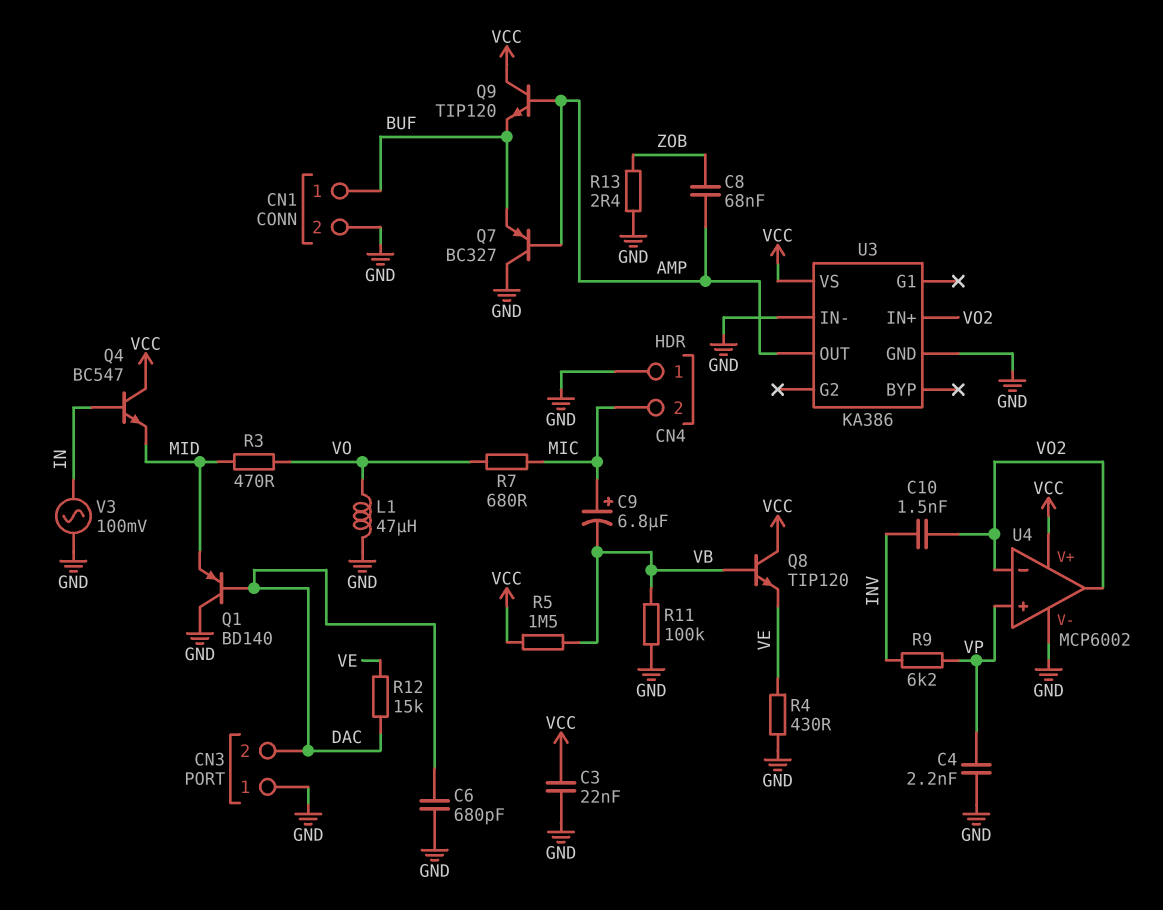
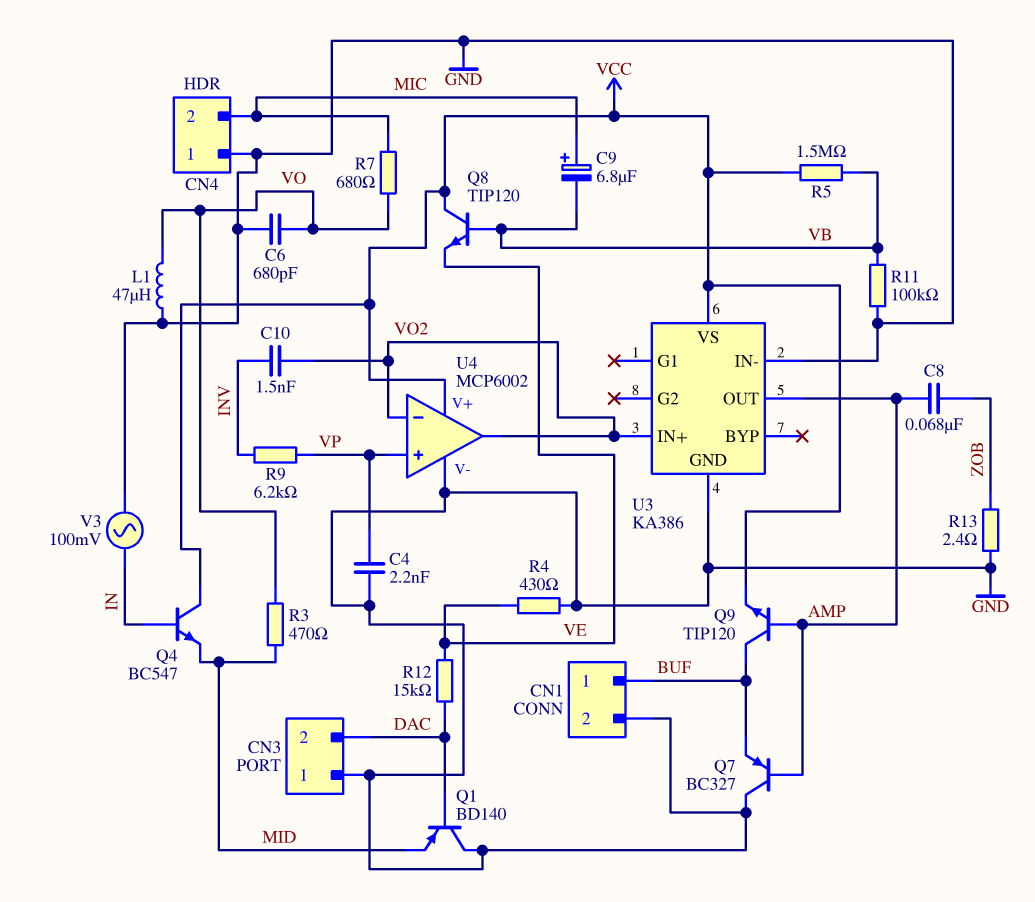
C3: 22nF (GND, VCC) -> none
C6: 680pF (DAC, GND) -> 680pF (GND, VO)
Q9: NPN TIP120 (B AMP, C VCC, E BUF) -> NPN TIP120 (B AMP, C BUF, E VCC)

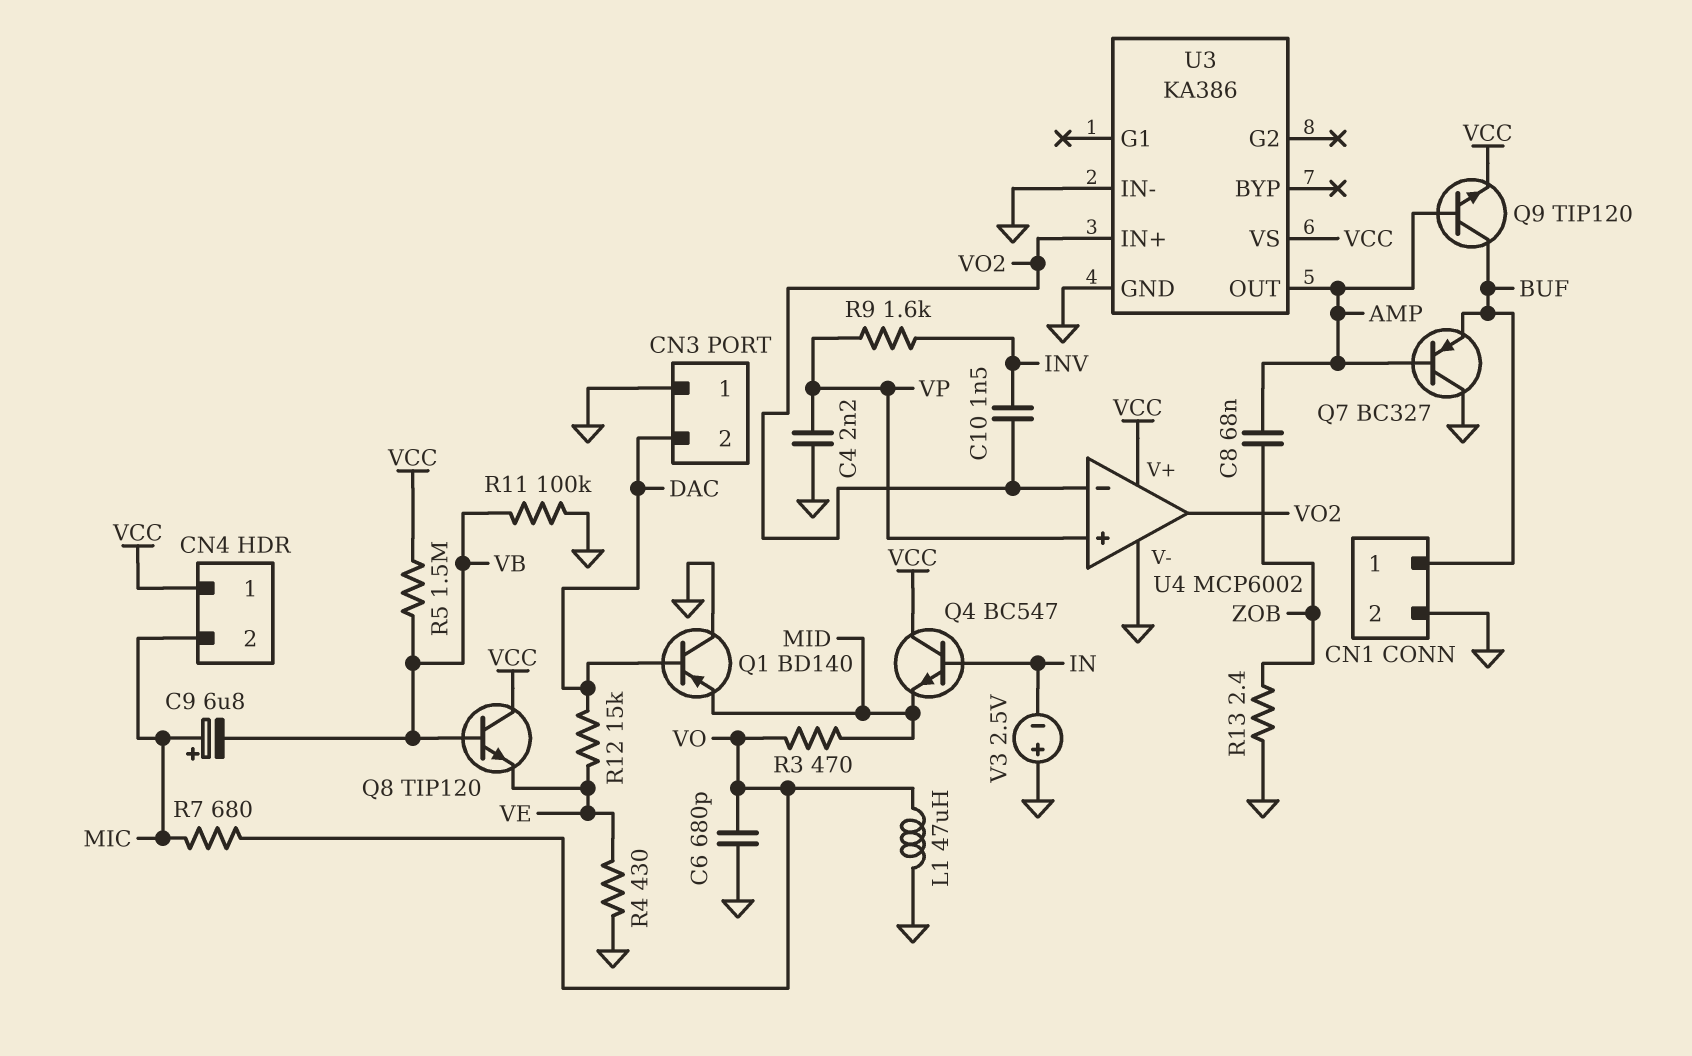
CN4 pin 1: GND -> VCC
R9: 6.2k (INV, VP) -> 1.6k (INV, VP)
V3: AC 100mV (GND, IN) -> 2.5V (plus GND, minus IN)

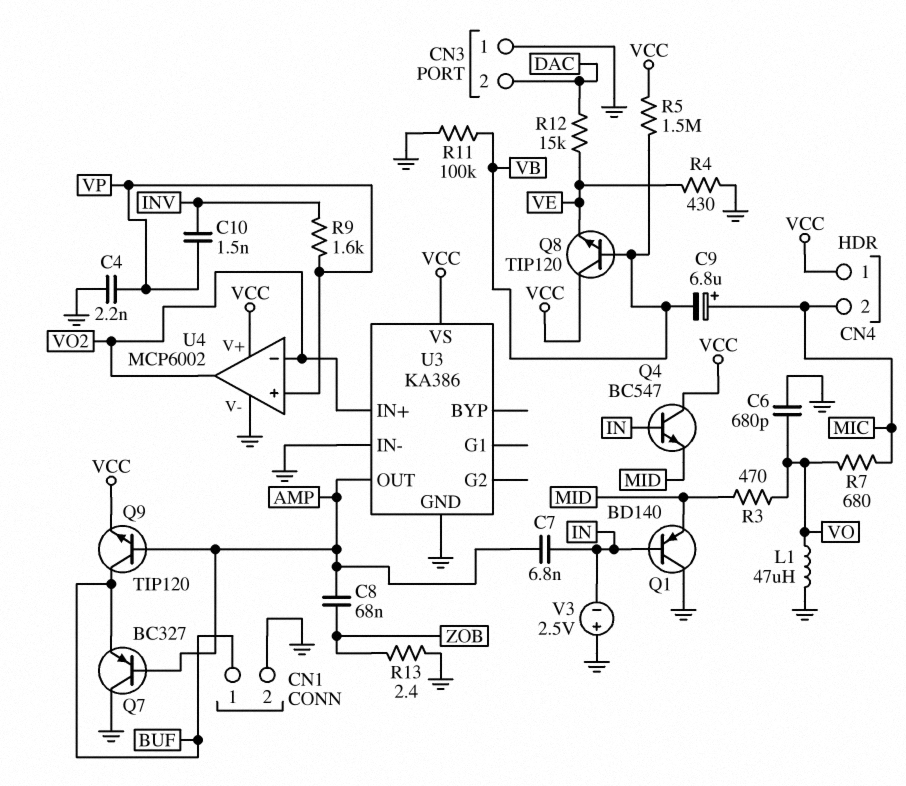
C7: none -> 6.8nF (AMP, IN)
C10: 1.5nF (INV, VO2) -> 1.5nF (INV, VP)
Q1: PNP BD140 (B DAC, C GND, E MID) -> PNP BD140 (B IN, C GND, E MID)

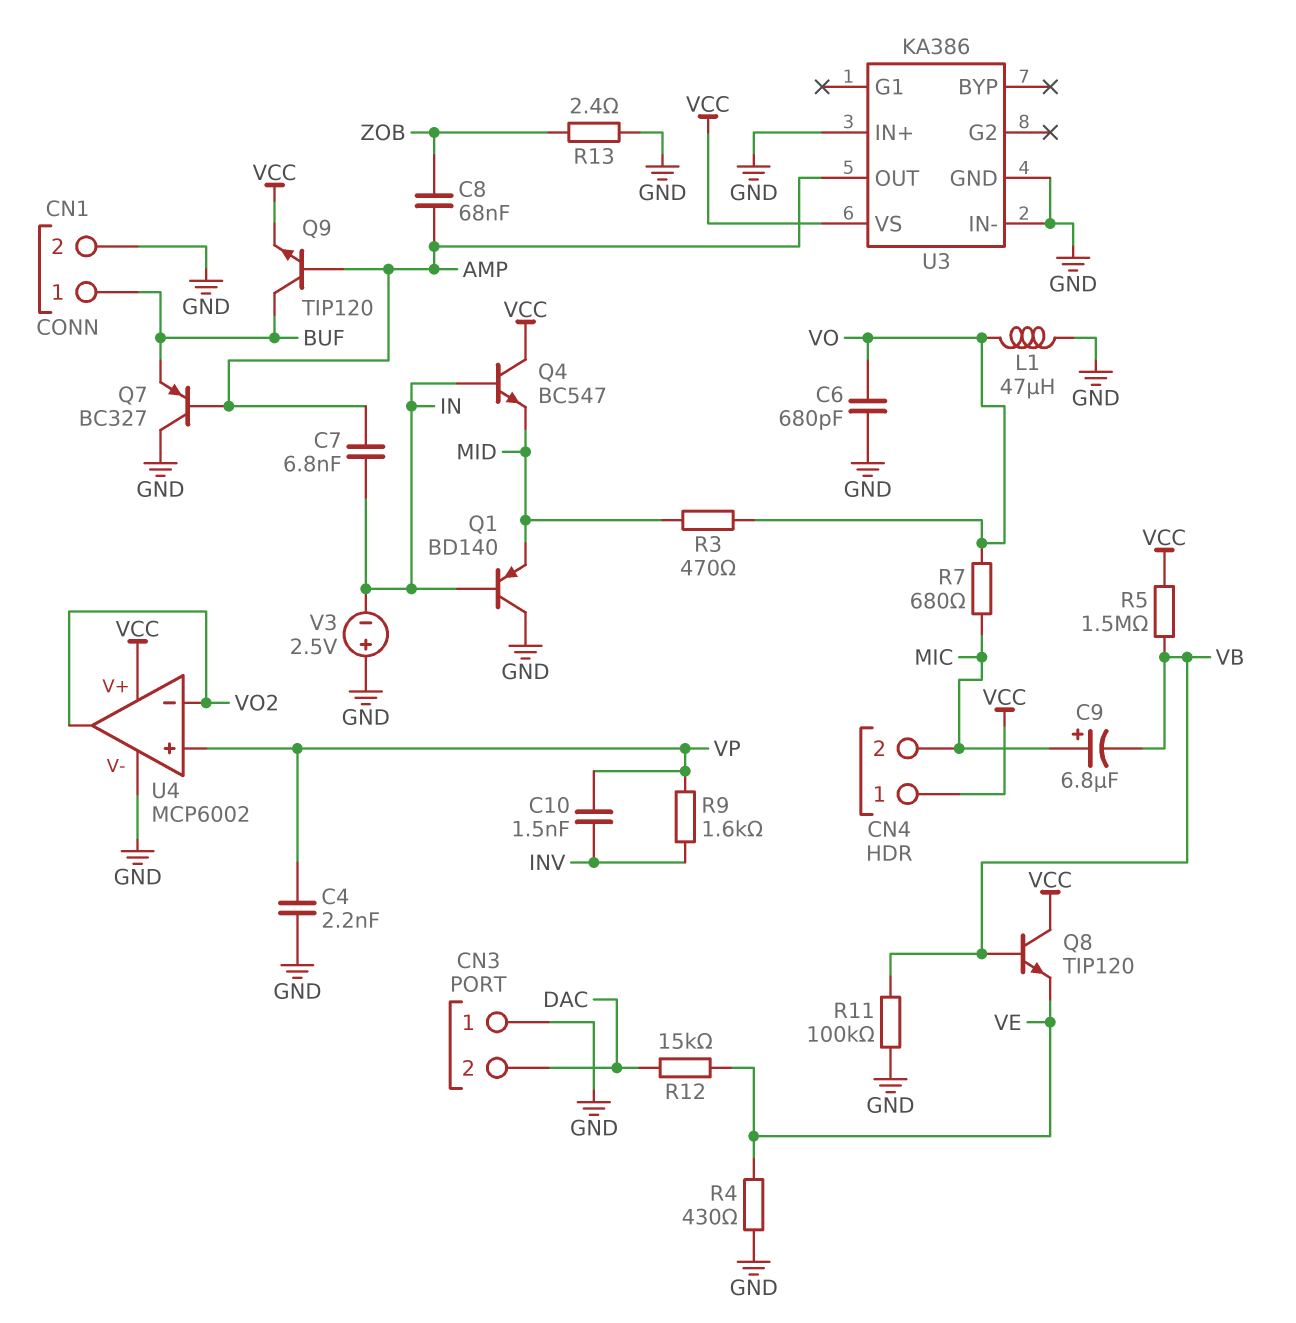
U3 pin IN+: VO2 -> GND

